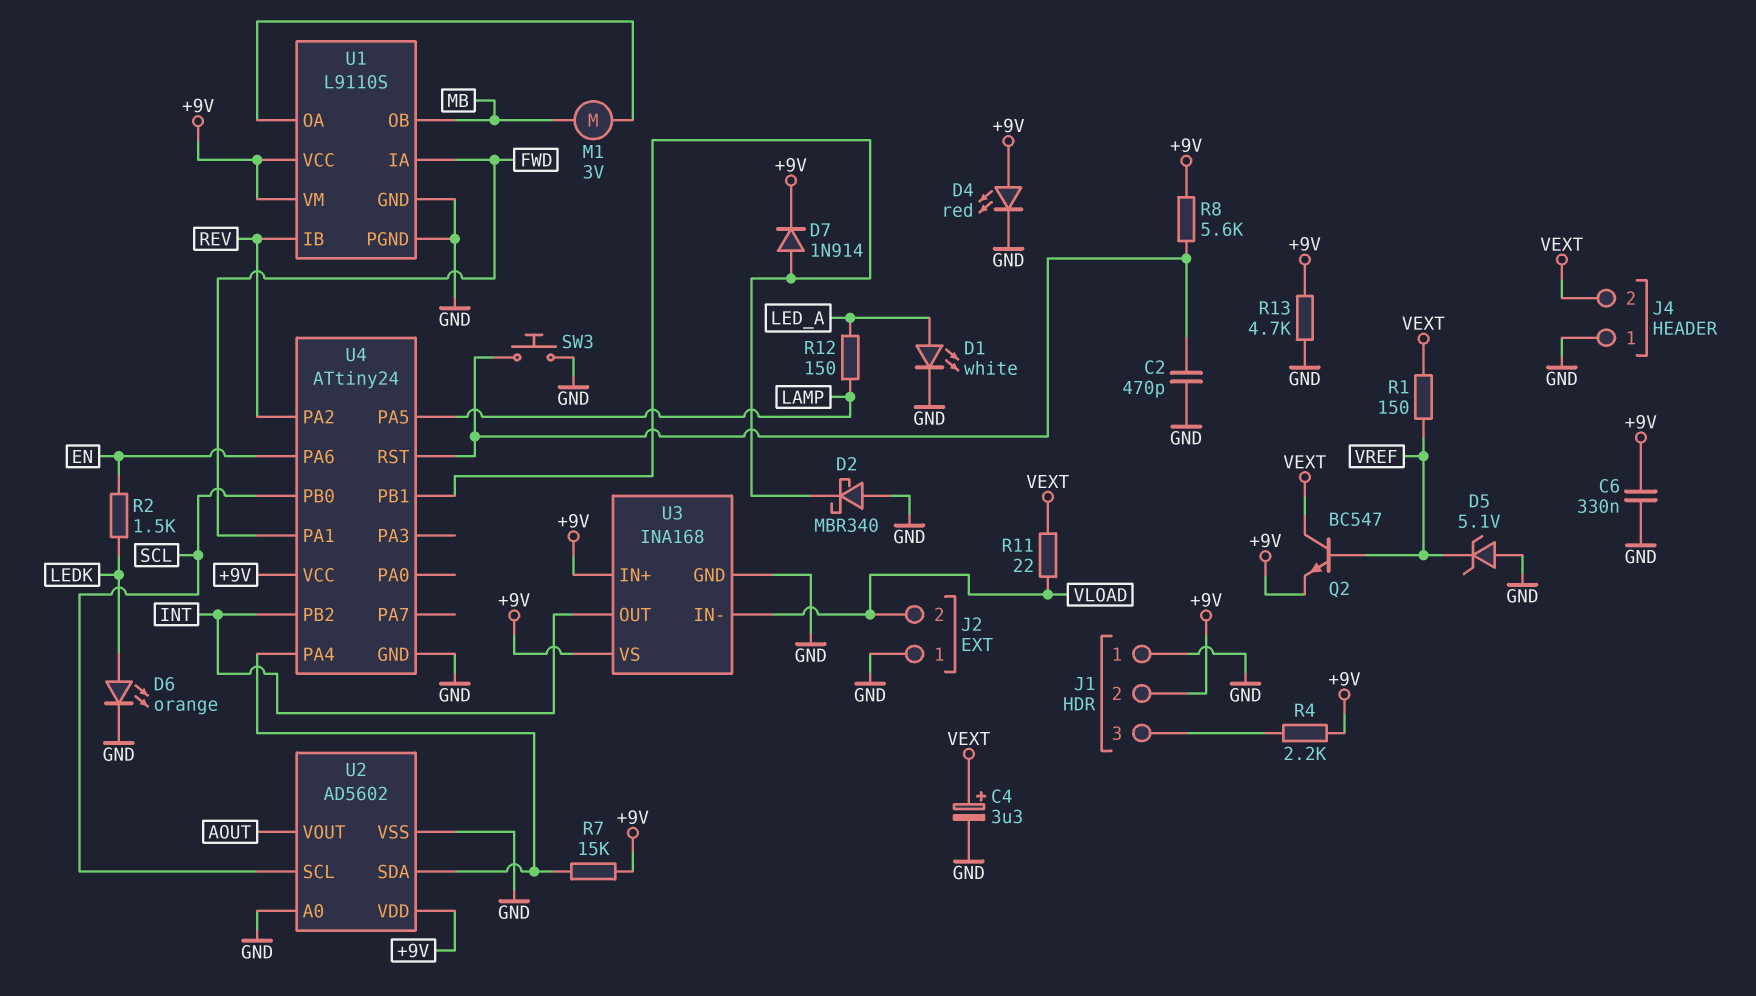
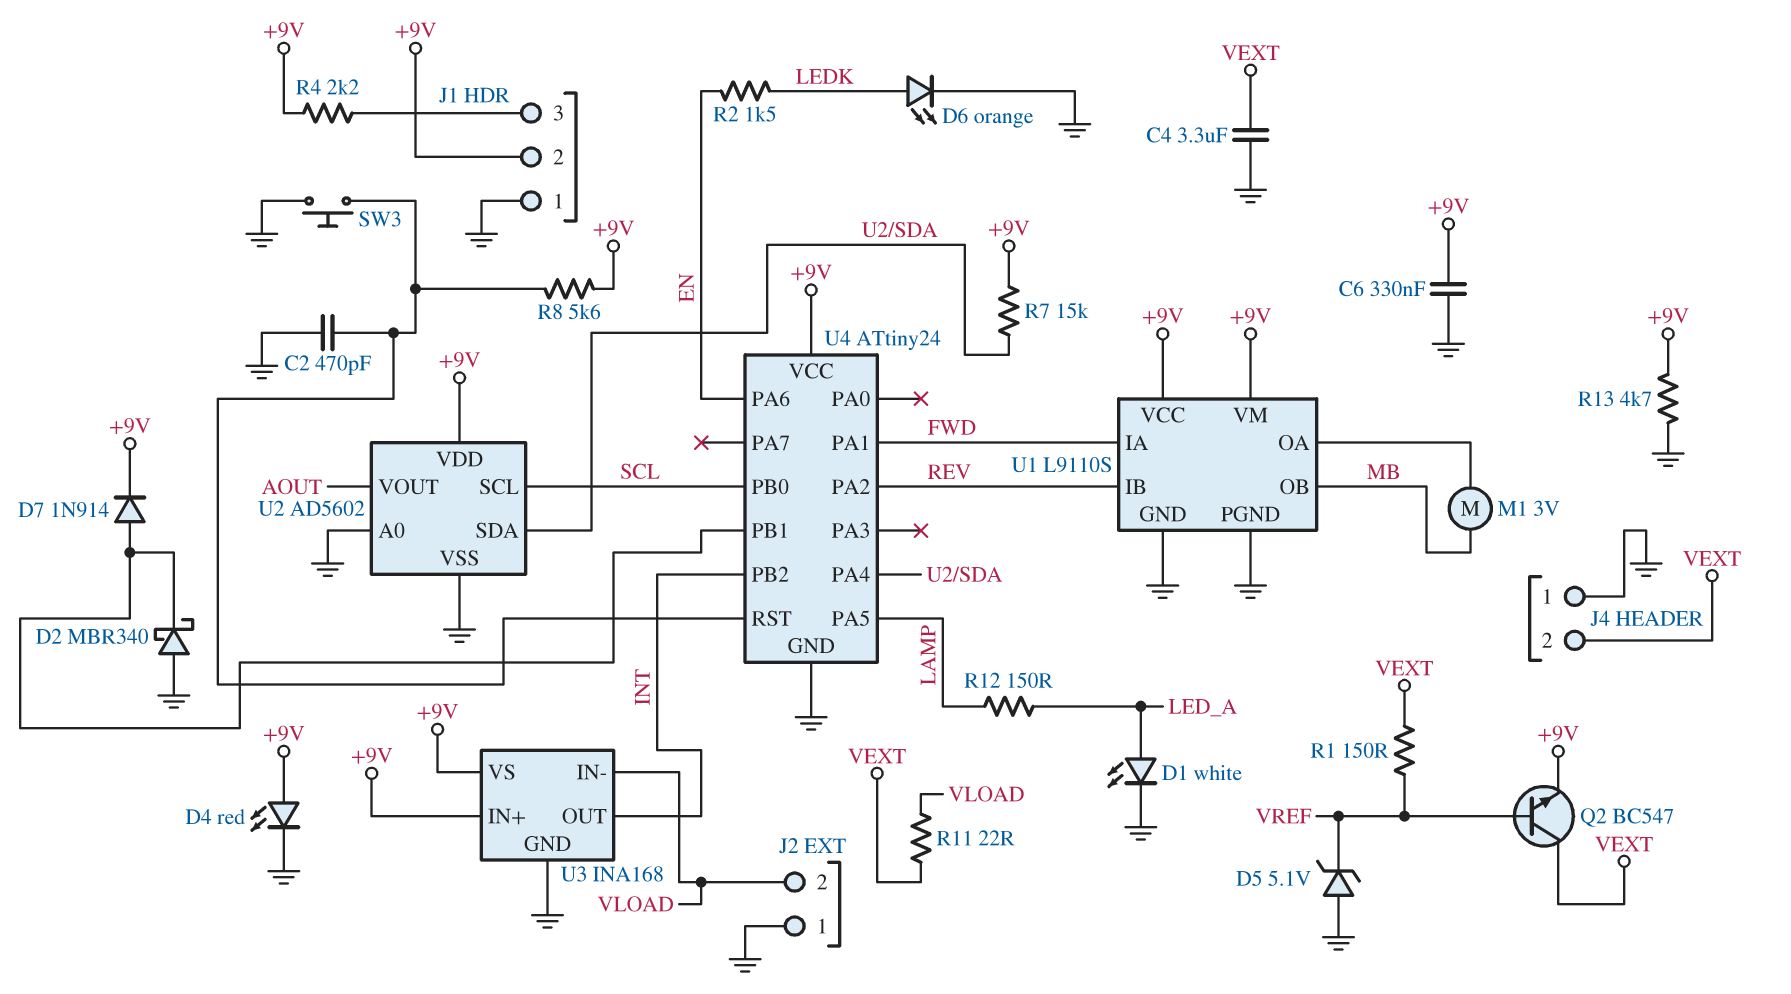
C4: 3.3uF (plus VEXT, minus GND) -> 3.3uF (GND, VEXT)

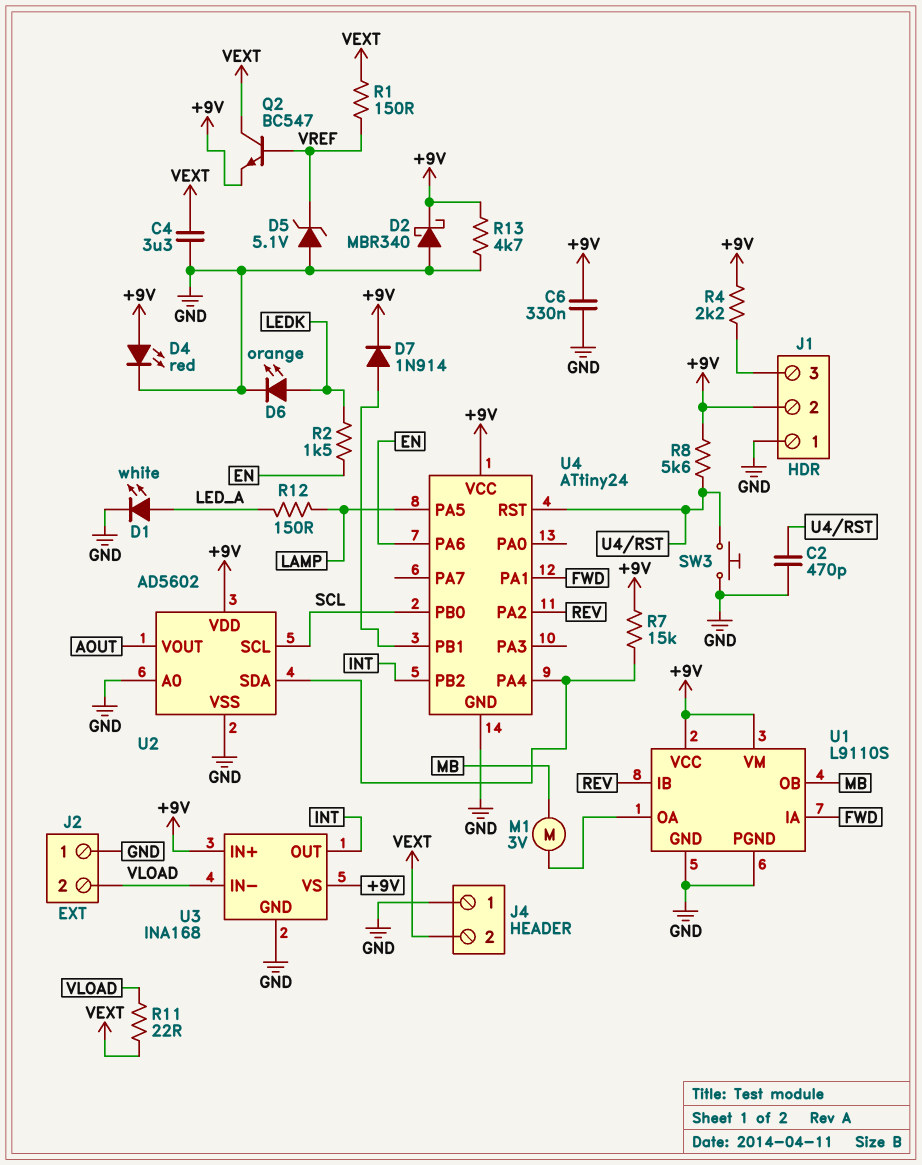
D2: schottky MBR340 (A GND, K U4/PB1) -> schottky MBR340 (A GND, K +9V)

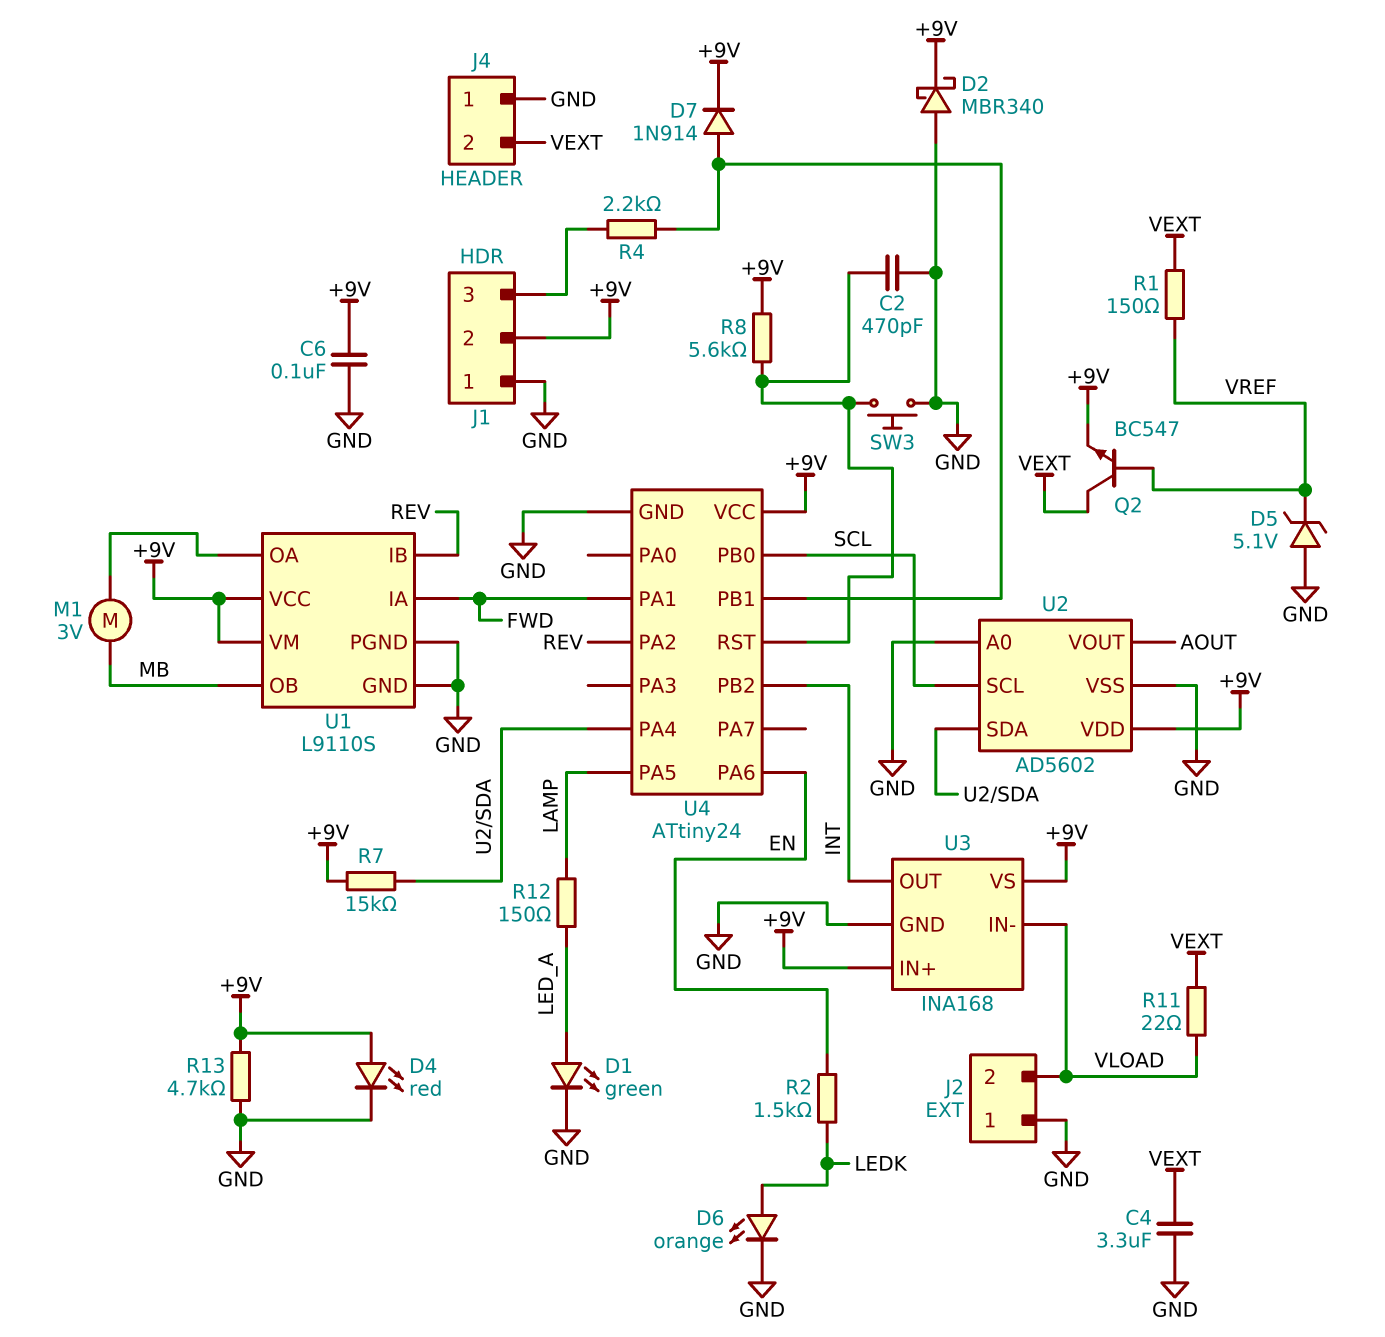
C6: 330nF (+9V, GND) -> 100nF (+9V, GND)
D1: LED white (A LED_A, K GND) -> LED green (A LED_A, K GND)
R4: 2.2k (+9V, J1/3) -> 2.2k (J1/3, U4/PB1)

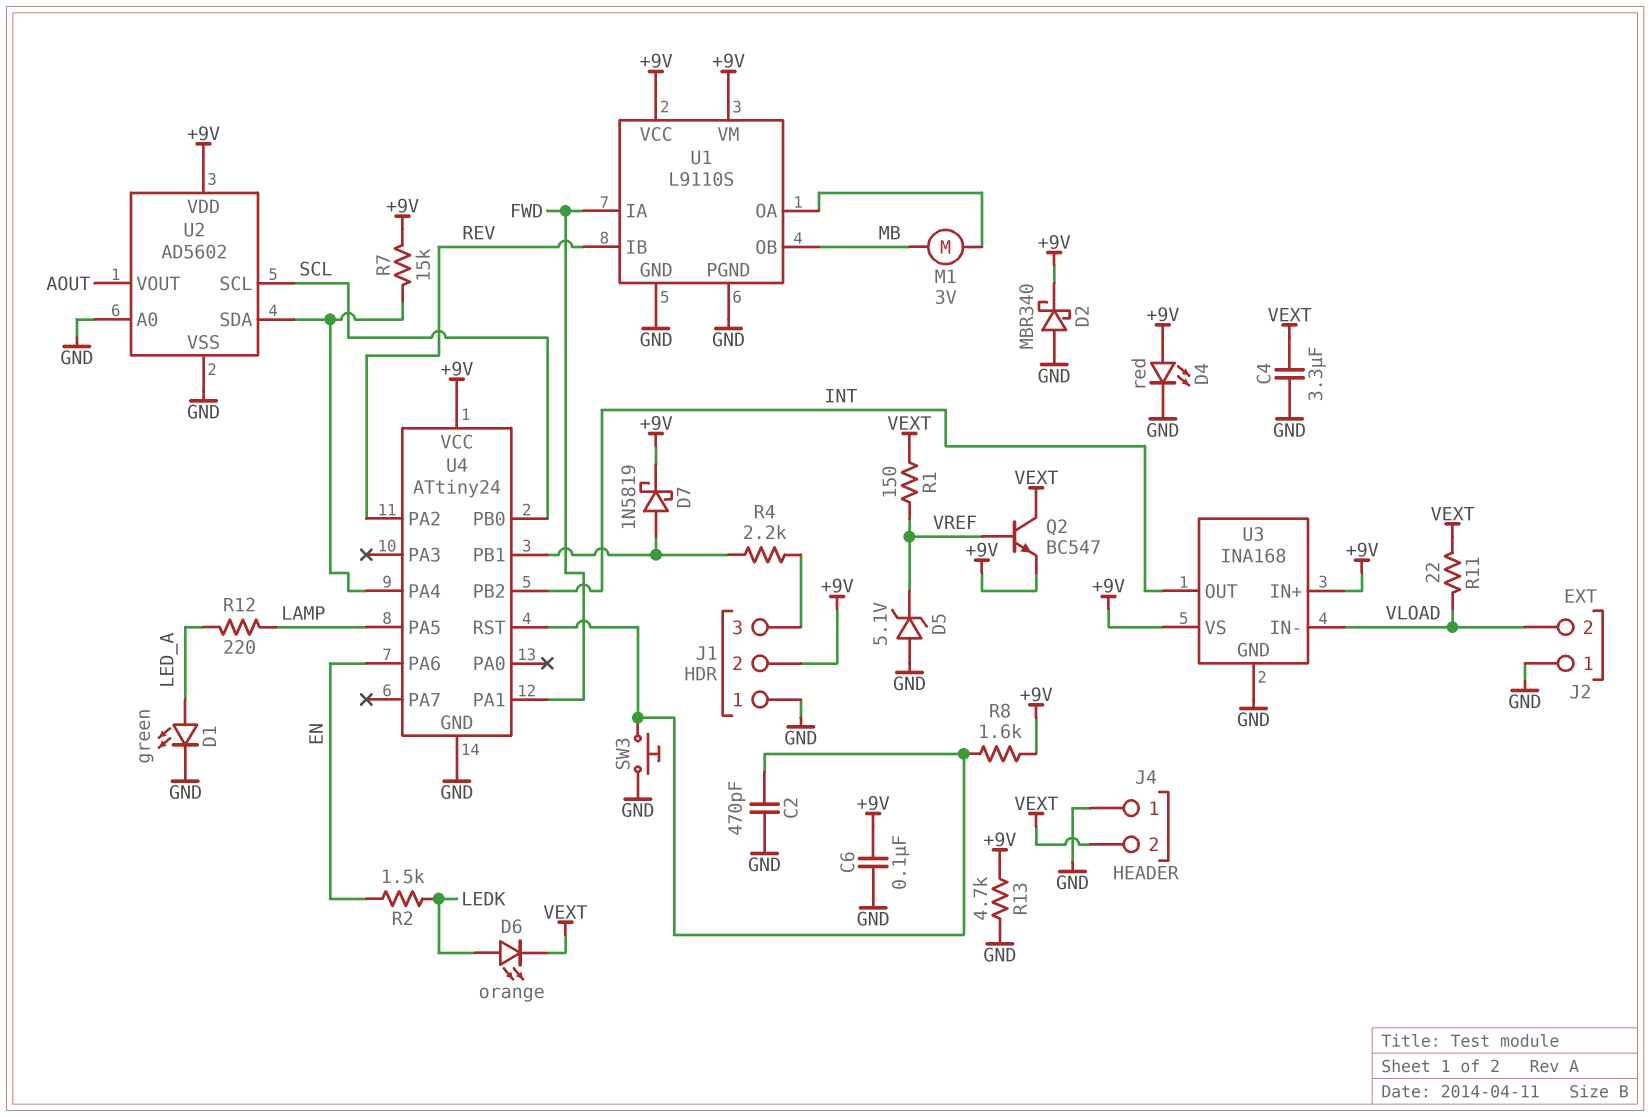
D6: LED orange (A LEDK, K GND) -> LED orange (A LEDK, K VEXT)
D7: diode 1N914 (A U4/PB1, K +9V) -> schottky 1N5819 (A U4/PB1, K +9V)
R8: 5.6k (+9V, U4/RST) -> 1.6k (+9V, U4/RST)
R12: 150 (LAMP, LED_A) -> 220 (LAMP, LED_A)

